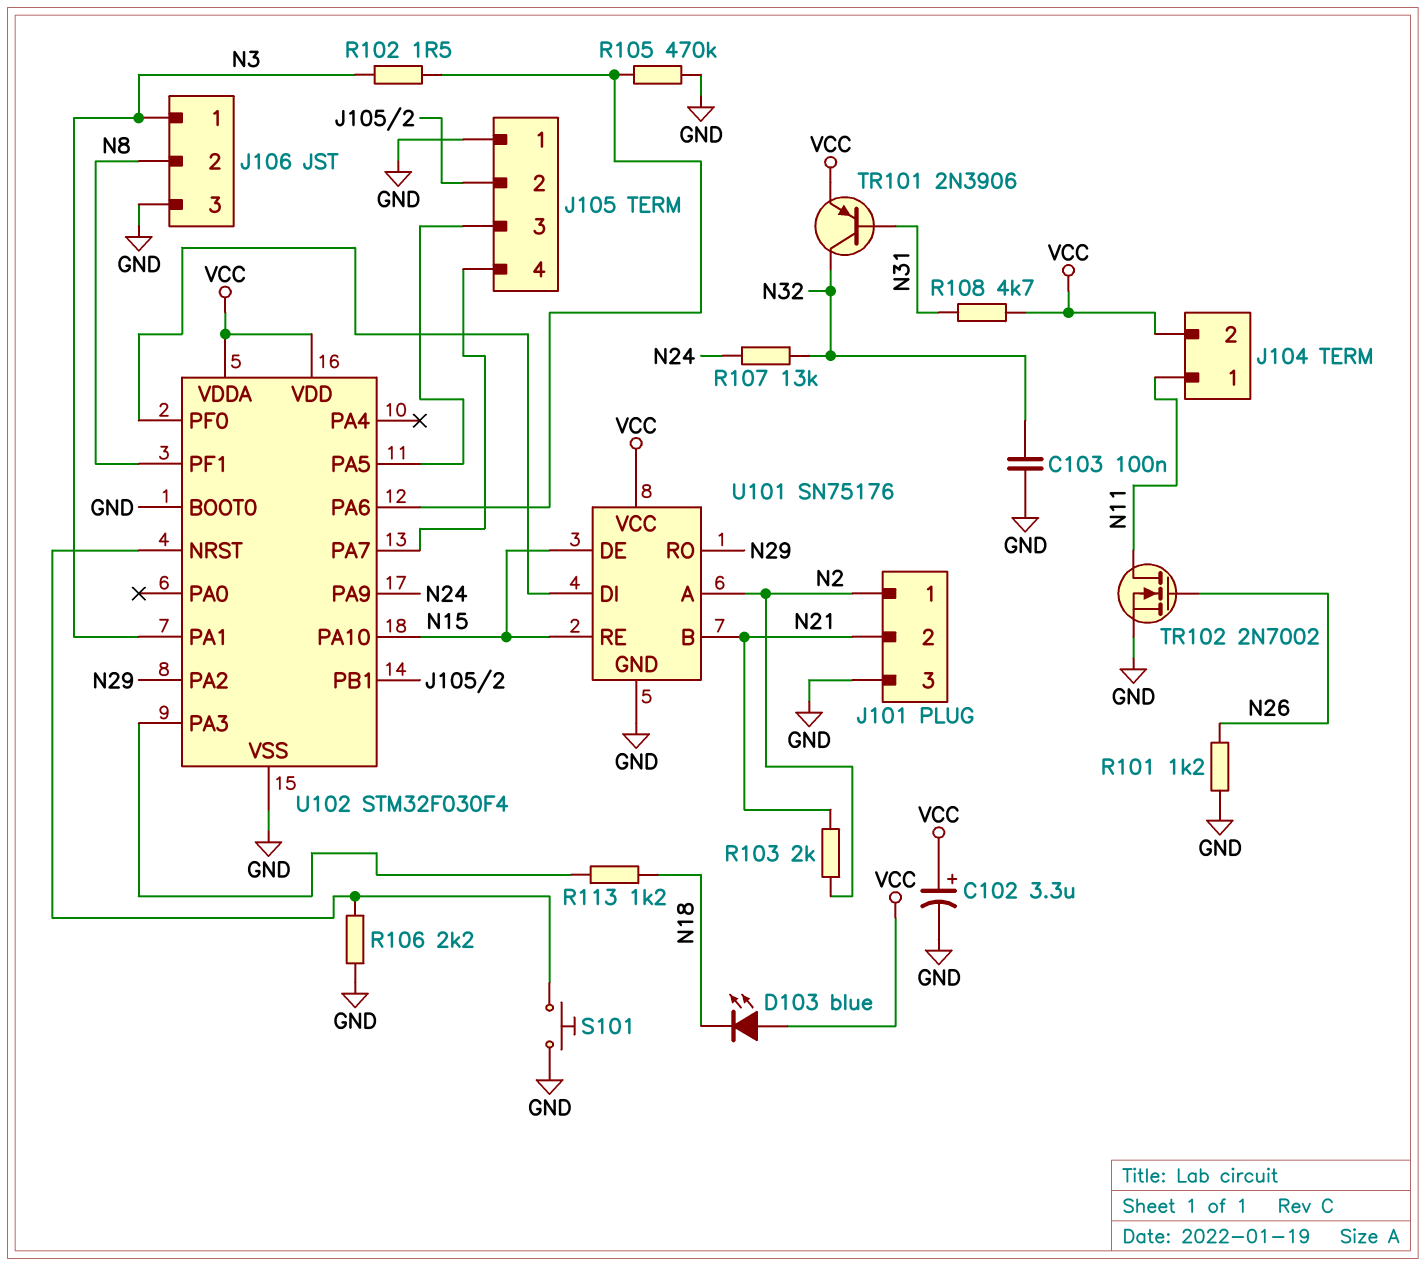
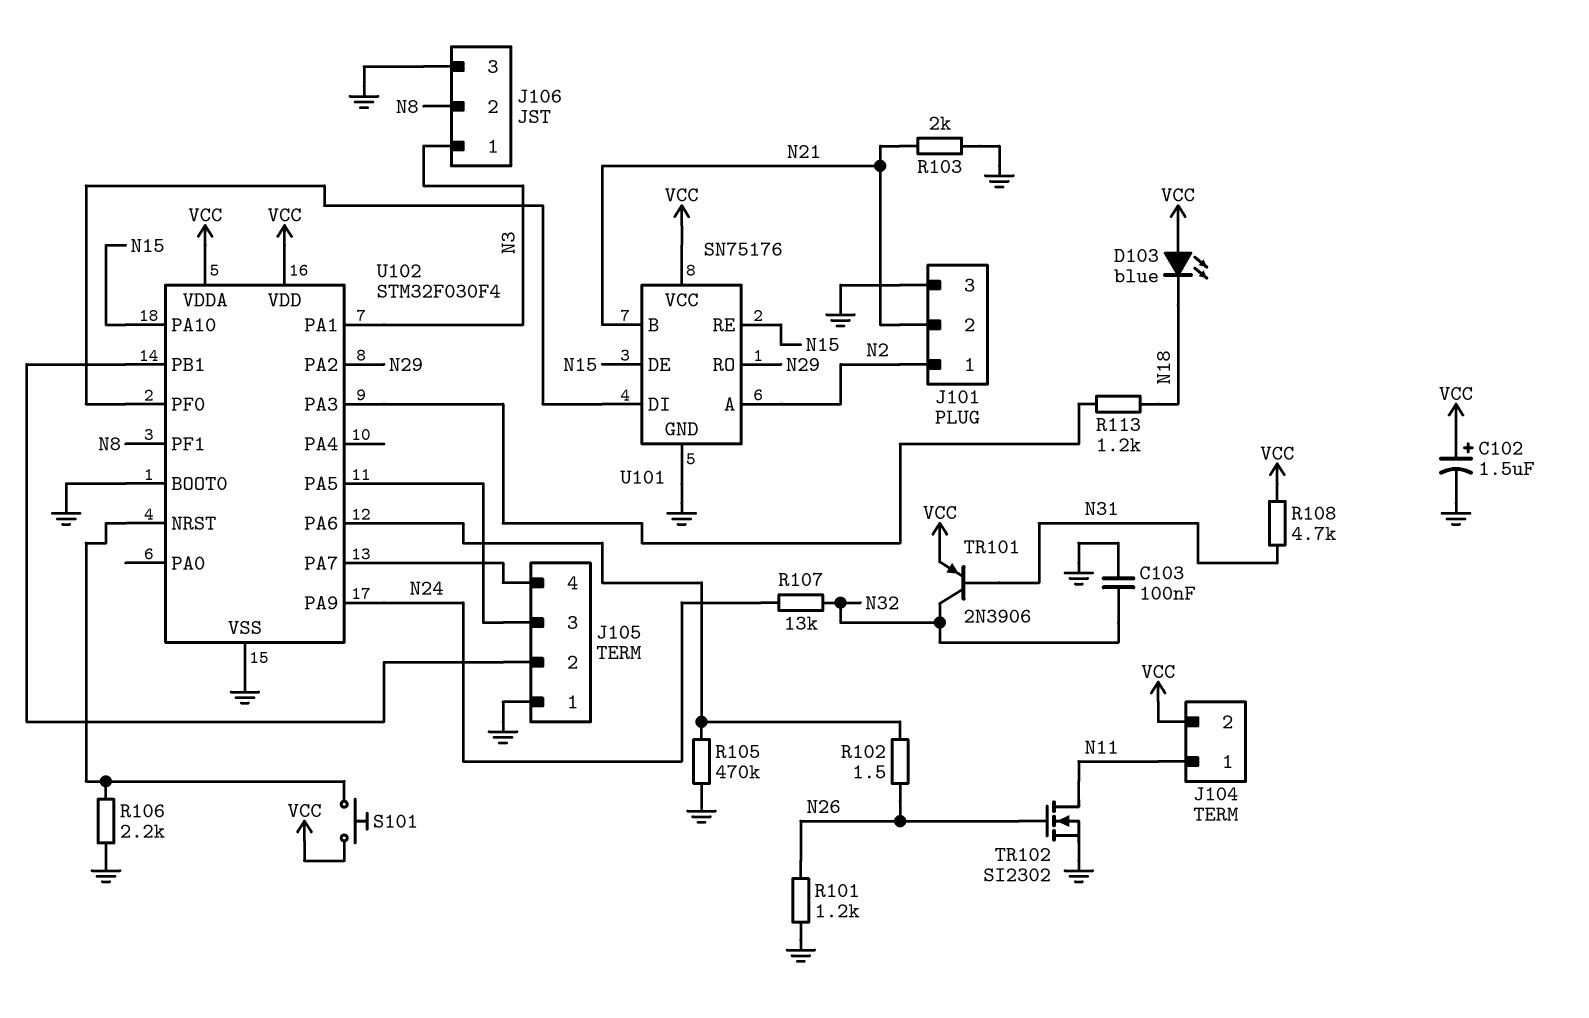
C102: 3.3uF (plus VCC, minus GND) -> 1.5uF (plus VCC, minus GND)
R102: 1.5 (N3, U102/PA6) -> 1.5 (N26, U102/PA6)
R103: 2k (N2, N21) -> 2k (GND, N21)
S101: button (GND, U102/NRST) -> button (U102/NRST, VCC)
TR102: NMOS 2N7002 (G N26, D N11, S GND) -> NMOS SI2302 (G N26, D N11, S GND)

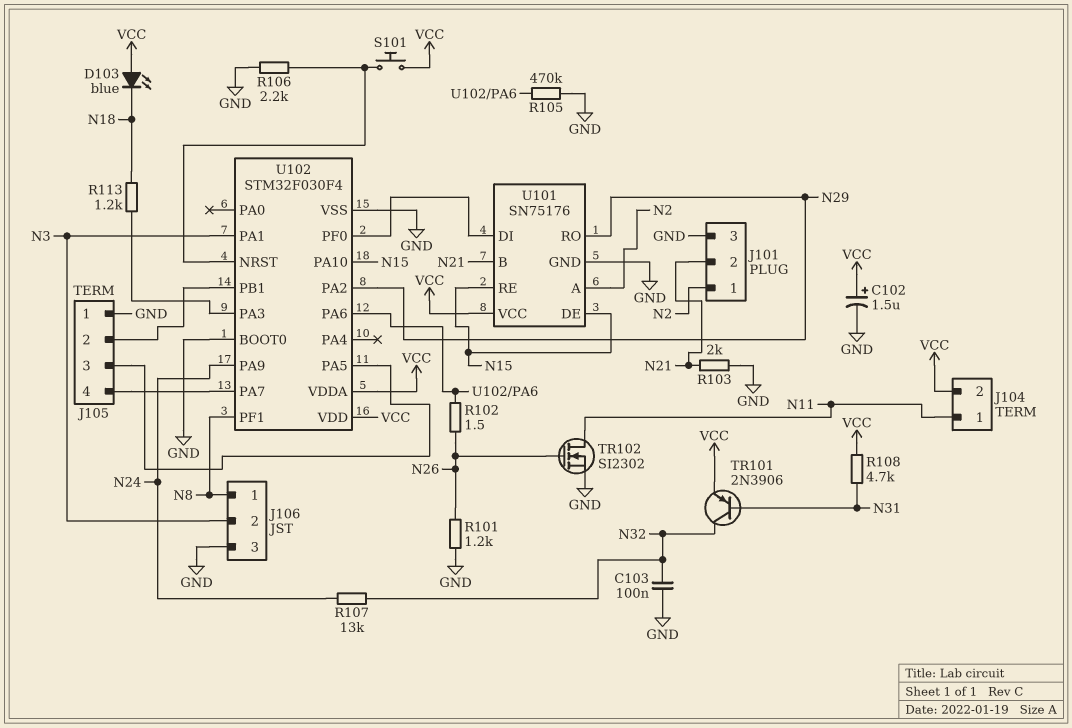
J106 pin 1: N3 -> N8
J106 pin 2: N8 -> N3

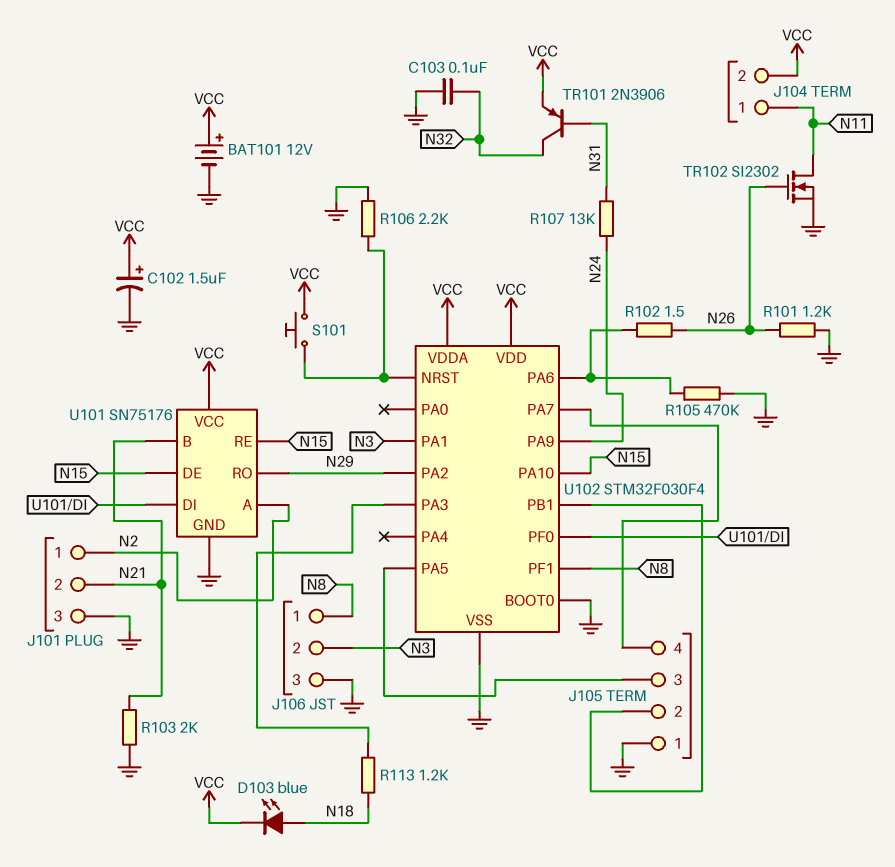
BAT101: none -> 12V (plus VCC, minus GND)
D103: LED blue (A VCC, K N18) -> LED blue (A N18, K VCC)
R107: 13k (N24, N32) -> 13k (N24, N31)
R108: 4.7k (N31, VCC) -> none

